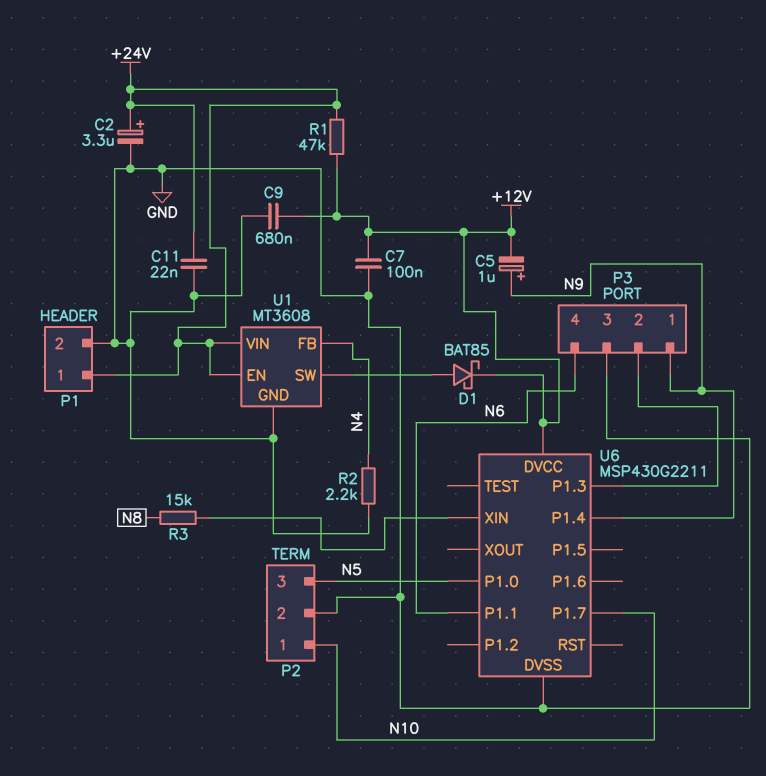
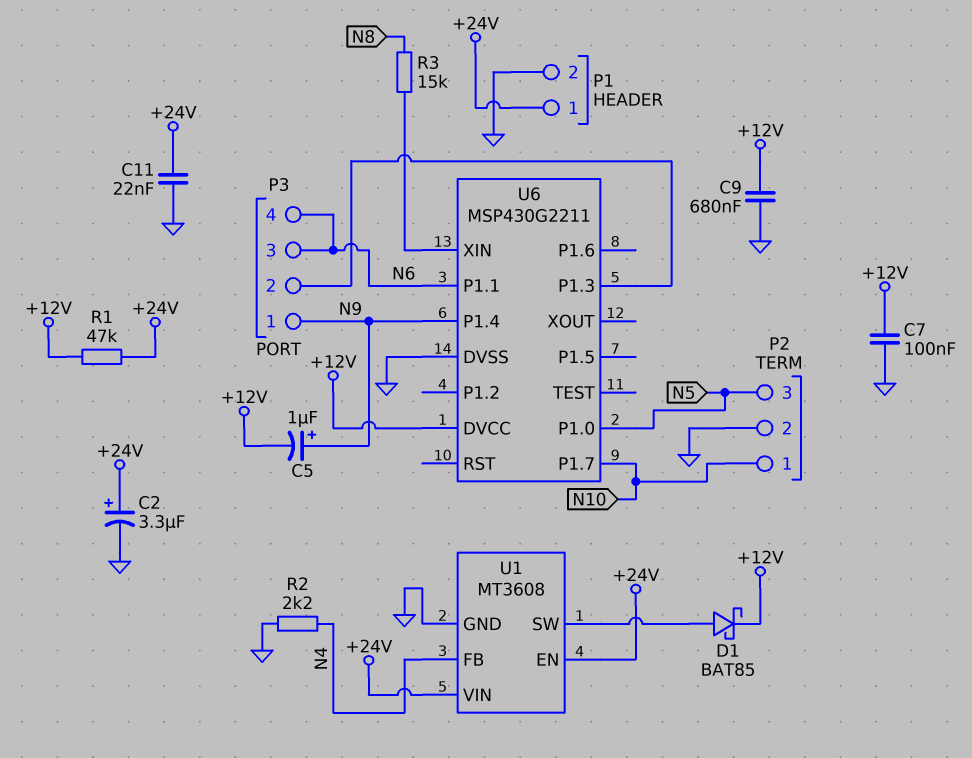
P3 pin 3: GND -> N6

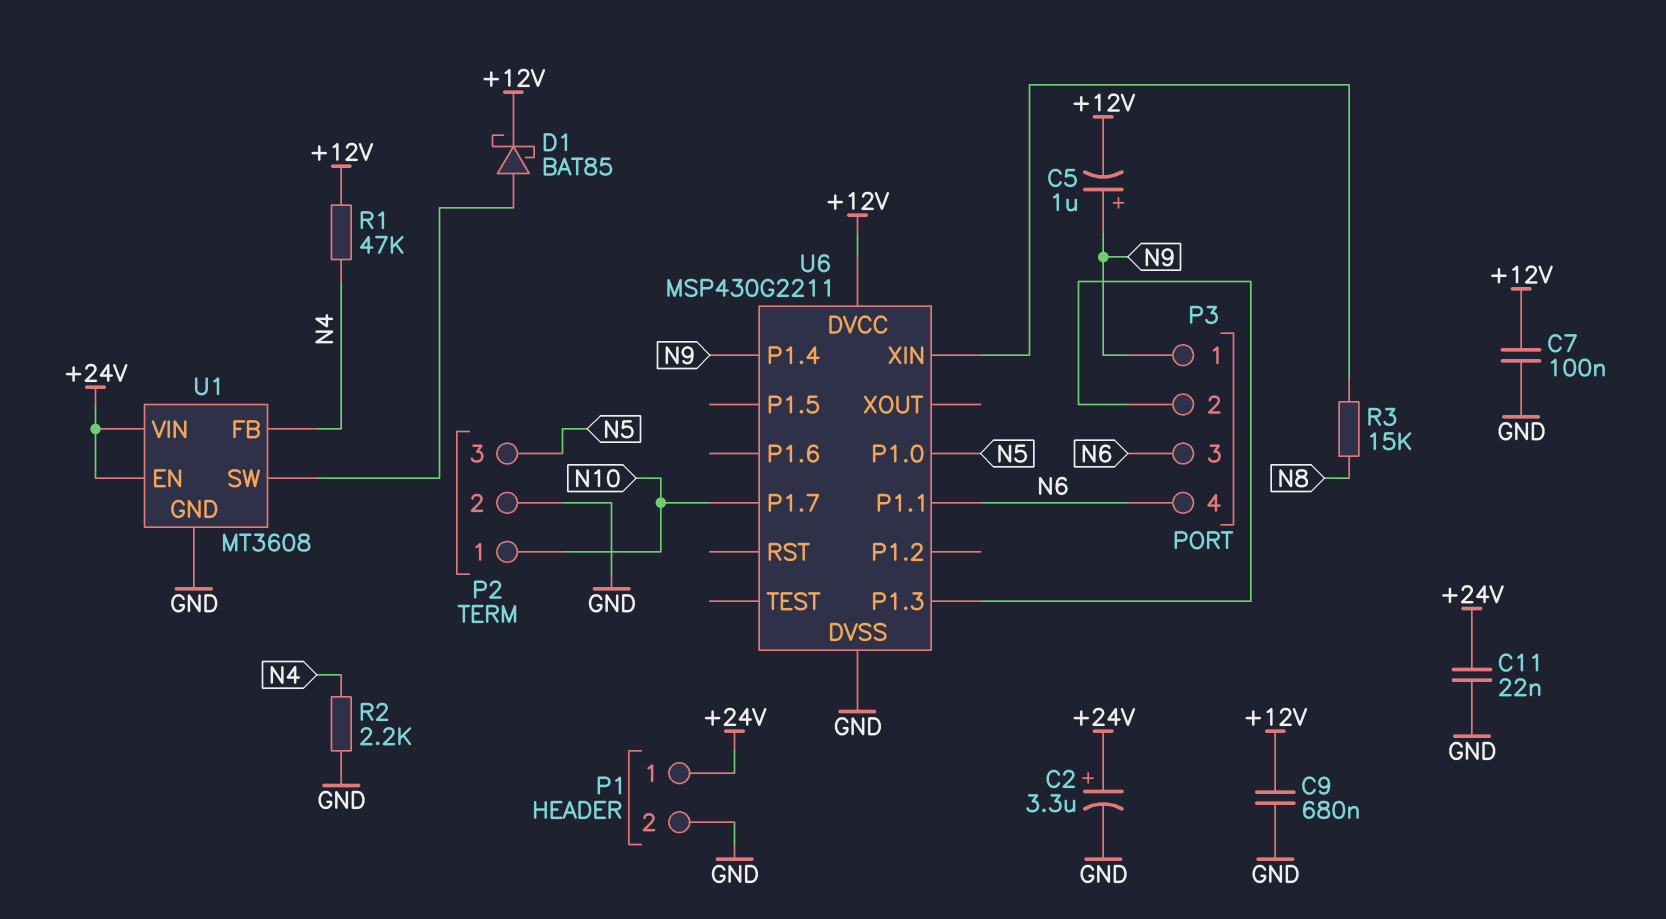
R1: 47k (+12V, +24V) -> 47k (+12V, N4)

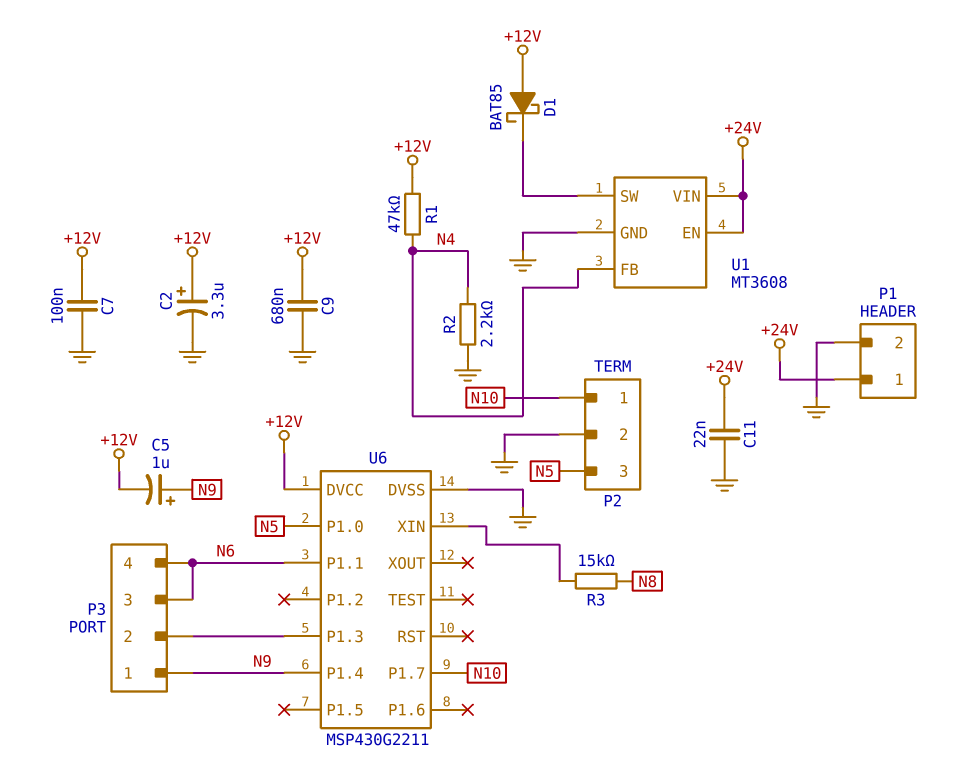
C2: 3.3uF (plus +24V, minus GND) -> 3.3uF (plus +12V, minus GND)
D1: schottky BAT85 (A U1/SW, K +12V) -> schottky BAT85 (A +12V, K U1/SW)

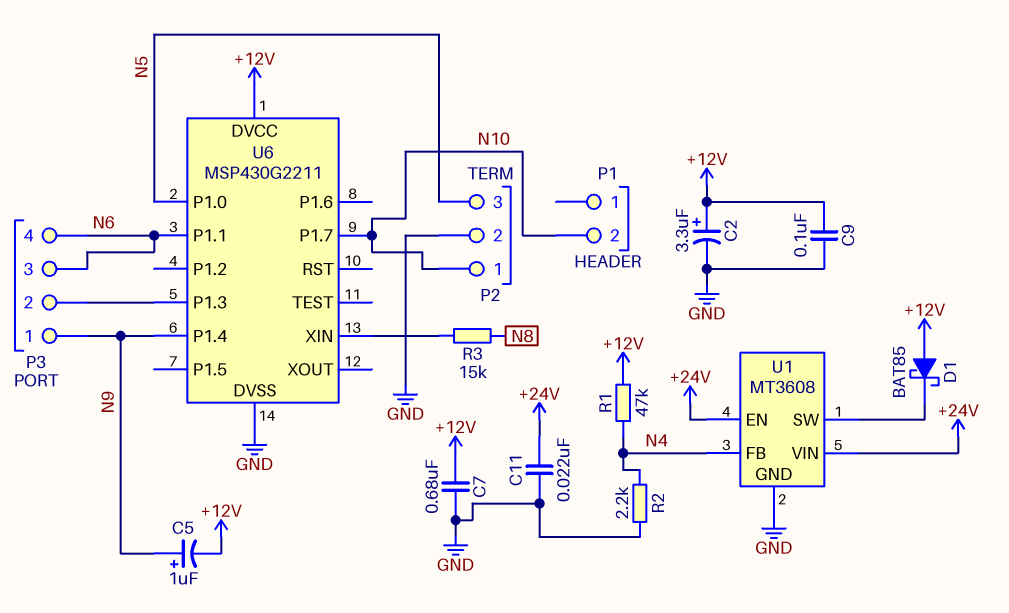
C7: 100nF (+12V, GND) -> 680nF (+12V, GND)
C9: 680nF (+12V, GND) -> 100nF (+12V, GND)
P1 pin 1: +24V -> none
P1 pin 2: GND -> N10

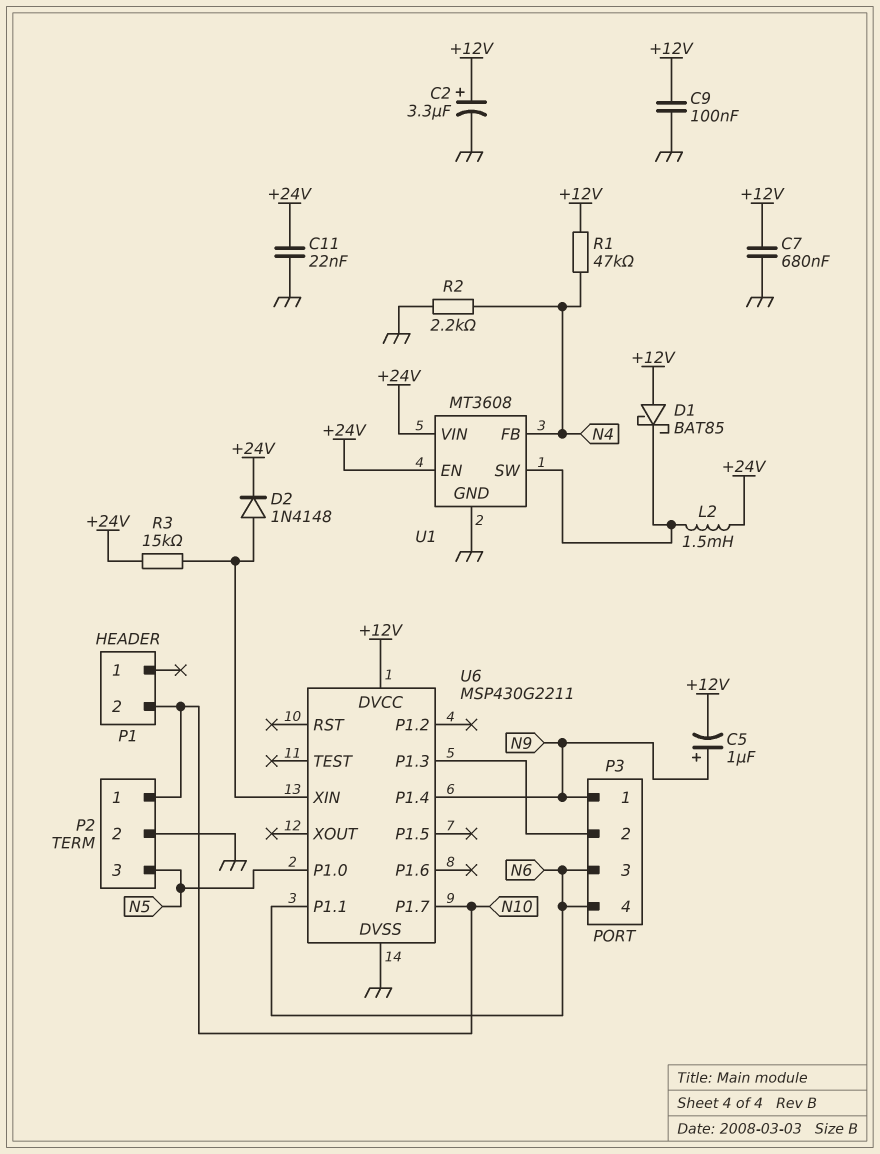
D2: none -> diode 1N4148 (A U6/XIN, K +24V)
L2: none -> 1.5mH (+24V, U1/SW)
R3: 15k (N8, U6/XIN) -> 15k (+24V, U6/XIN)

